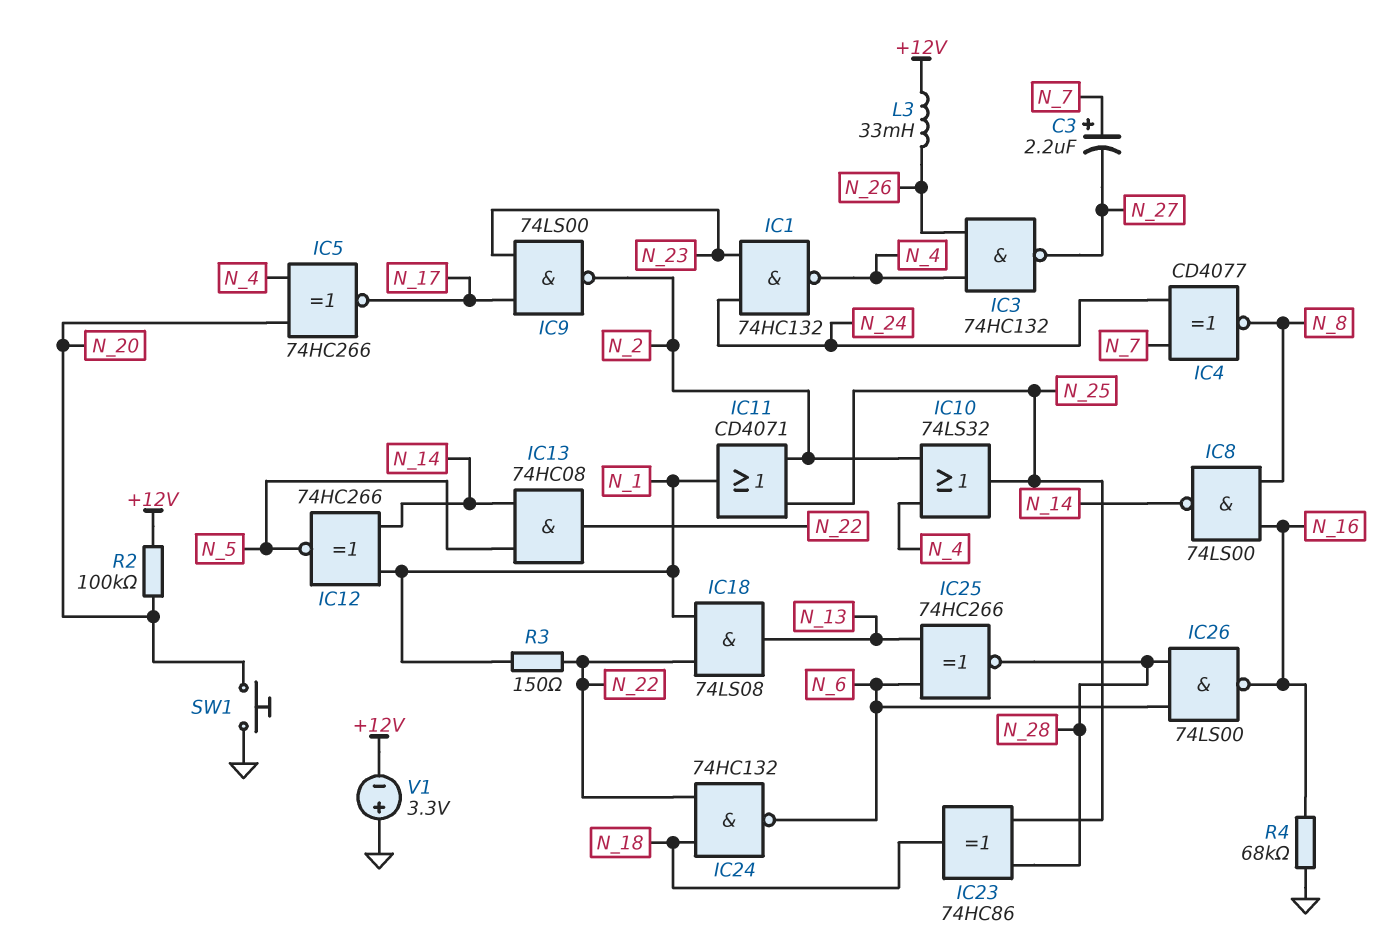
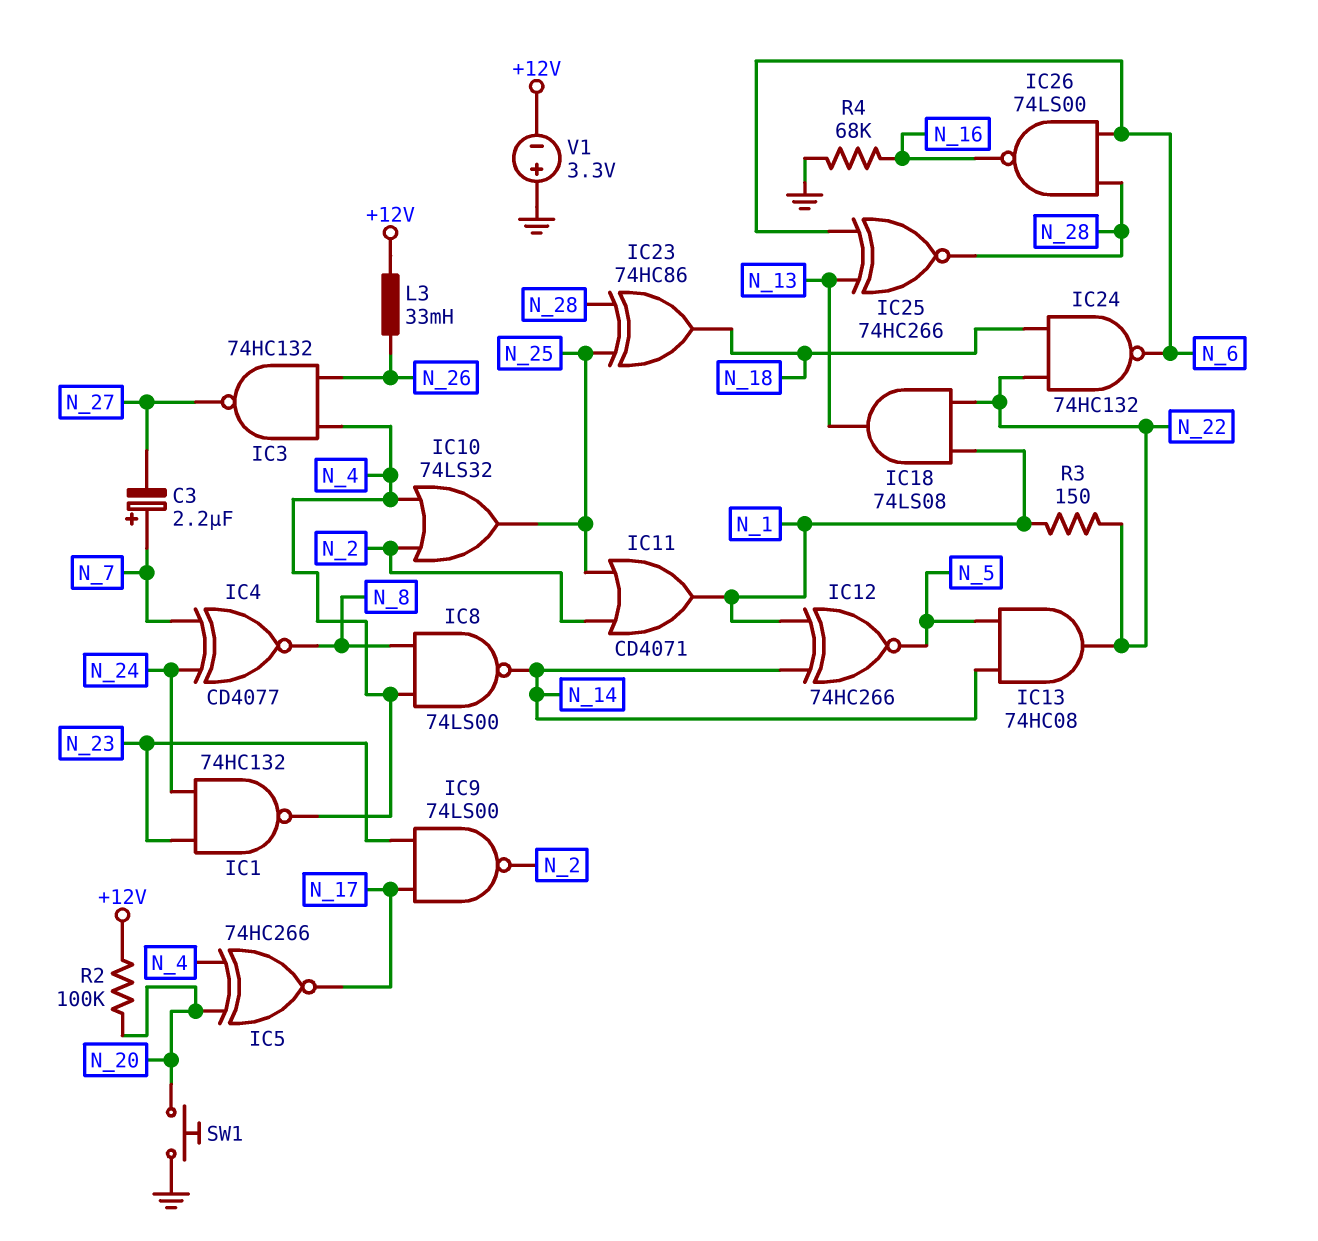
IC8: NAND 74LS00 (in N_8, in N_16, out N_14) -> NAND 74LS00 (in N_4, in N_8, out N_14)

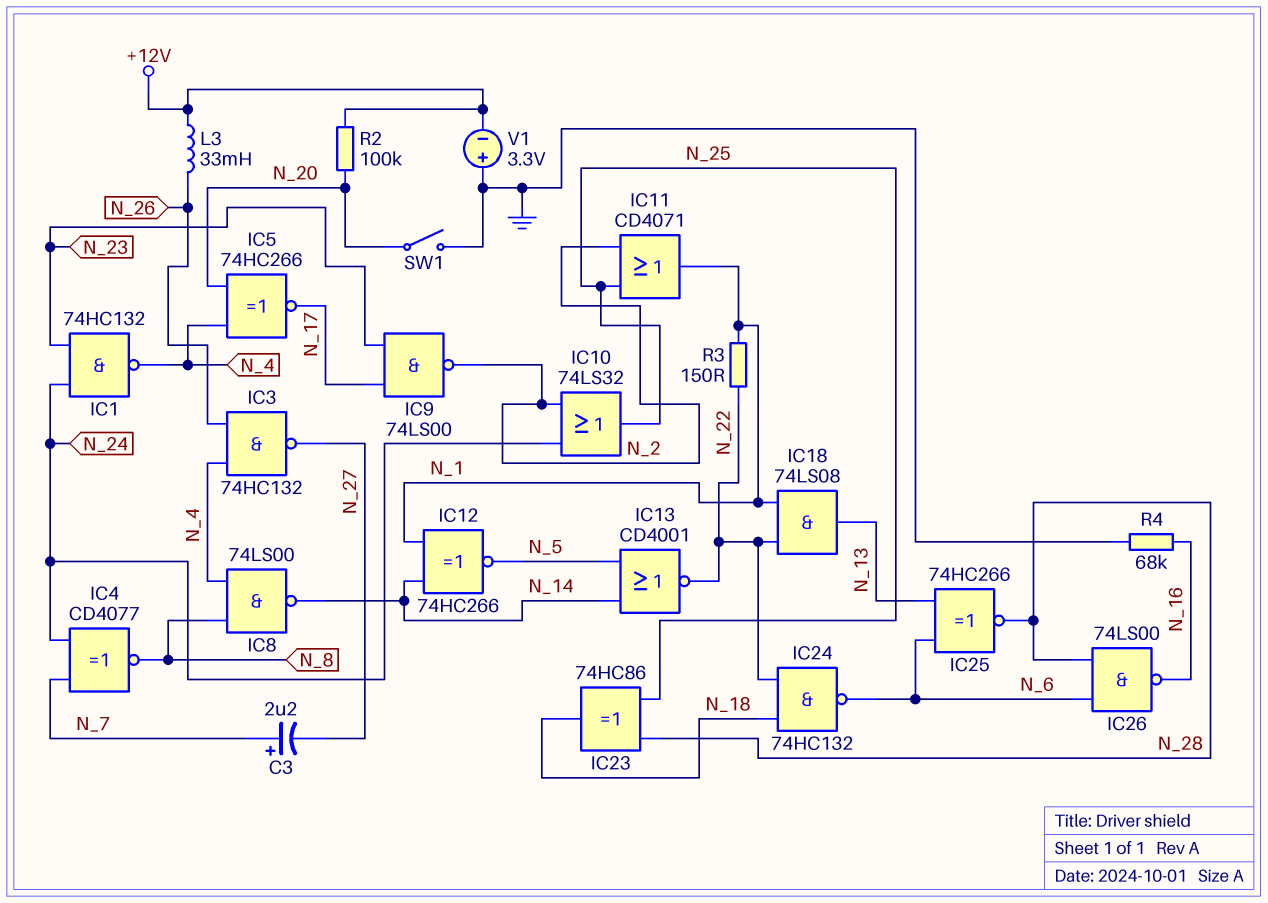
IC10: OR 74LS32 (in N_2, in N_4, out N_25) -> OR 74LS32 (in N_2, in N_24, out N_25)
IC13: AND 74HC08 (in N_5, in N_14, out N_22) -> NOR CD4001 (in N_5, in N_14, out N_22)
SW1: button (GND, N_20) -> switch (GND, N_20)

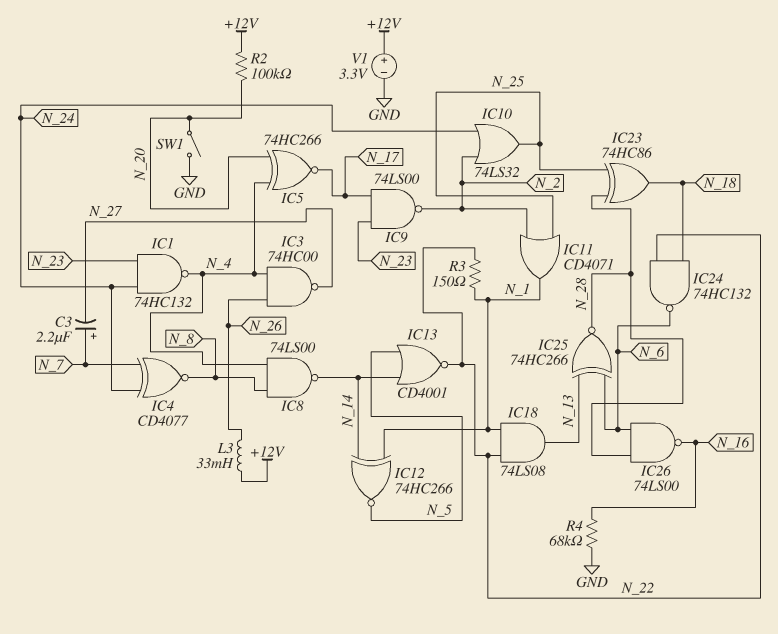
IC3: NAND 74HC132 (in N_4, in N_26, out N_27) -> NAND 74HC00 (in N_4, in N_26, out N_27)
V1: 3.3V (plus GND, minus +12V) -> 3.3V (plus +12V, minus GND)

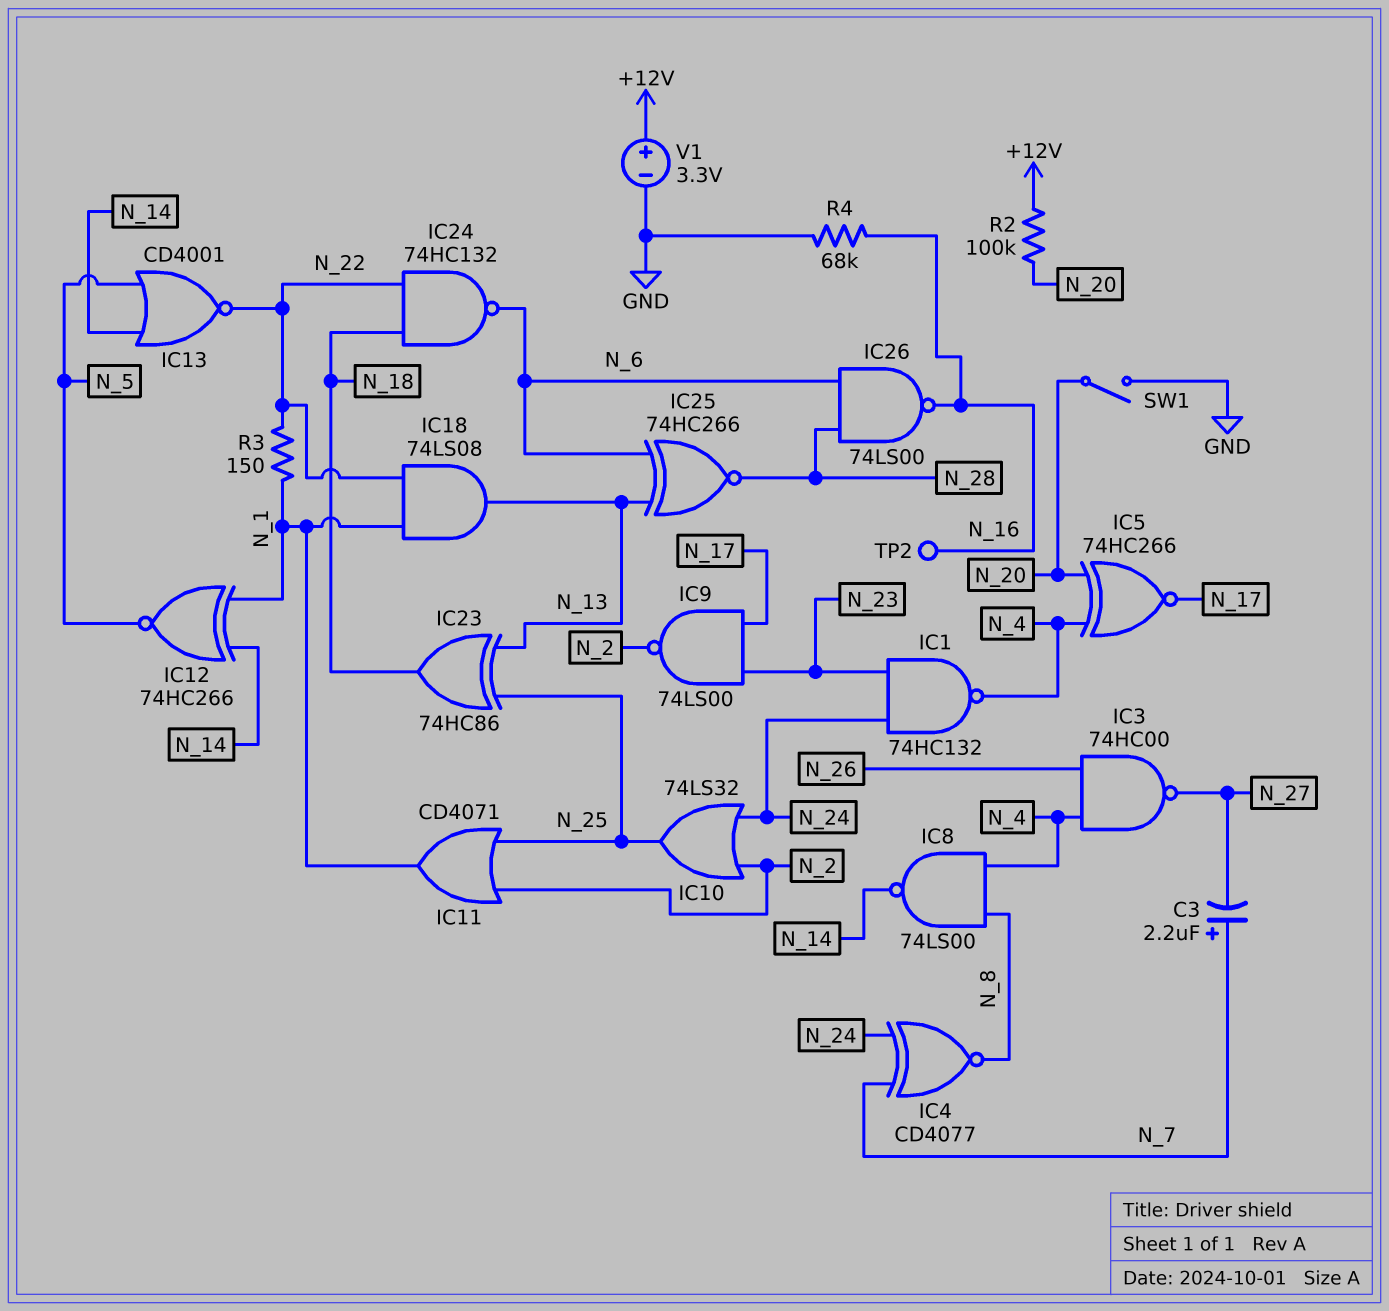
IC23: XOR 74HC86 (in N_25, in N_28, out N_18) -> XOR 74HC86 (in N_13, in N_25, out N_18)
L3: 33mH (+12V, N_26) -> none
TP2: none -> test point (N_16)

